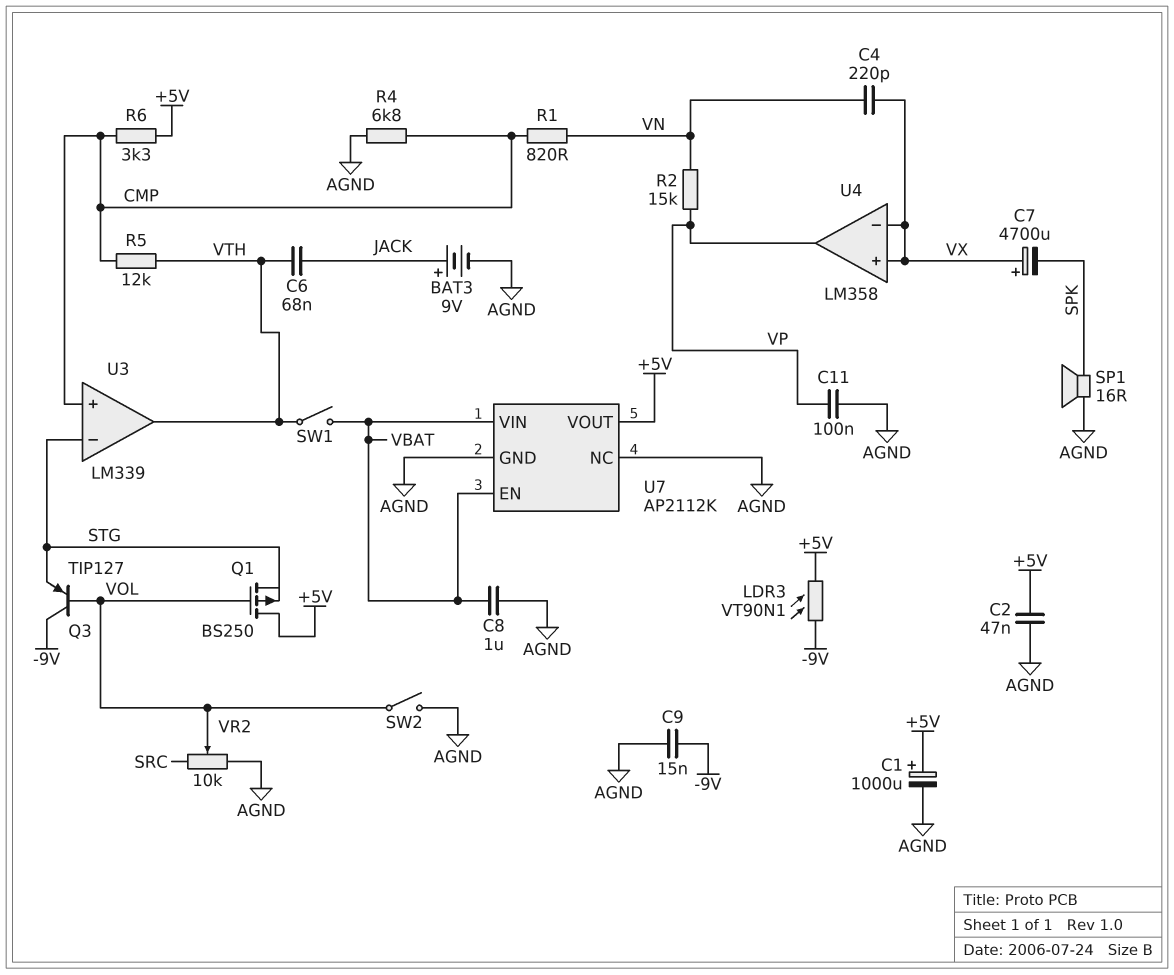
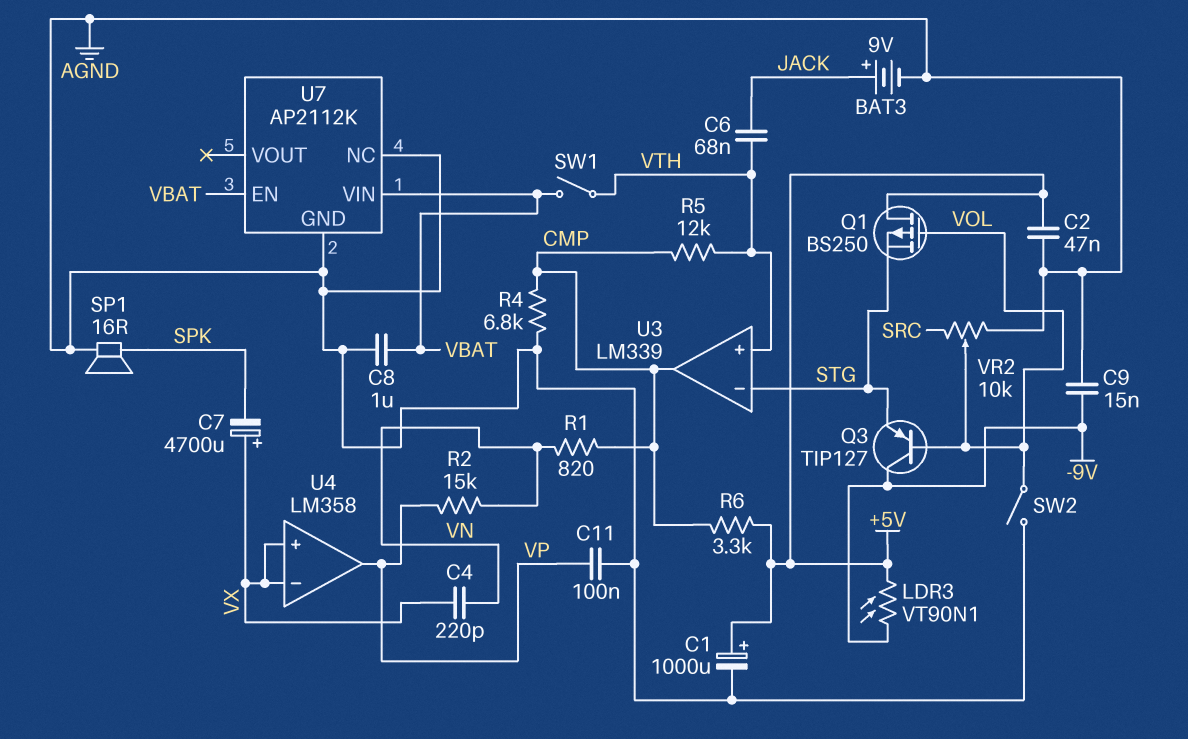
U3 pin in+: CMP -> VTH
U3 pin out: VTH -> CMP
U7 pin VOUT: +5V -> none

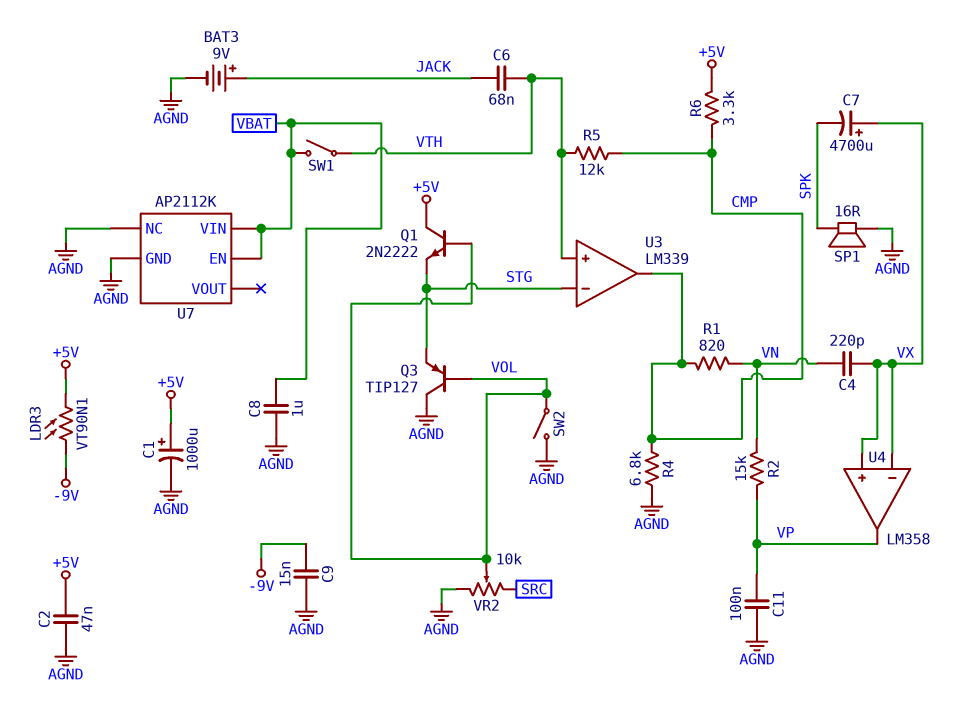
Q1: PMOS BS250 (G VOL, D +5V, S STG) -> NPN 2N2222 (B VOL, C +5V, E STG)
Q3: PNP TIP127 (B VOL, C -9V, E STG) -> PNP TIP127 (B VOL, C AGND, E STG)

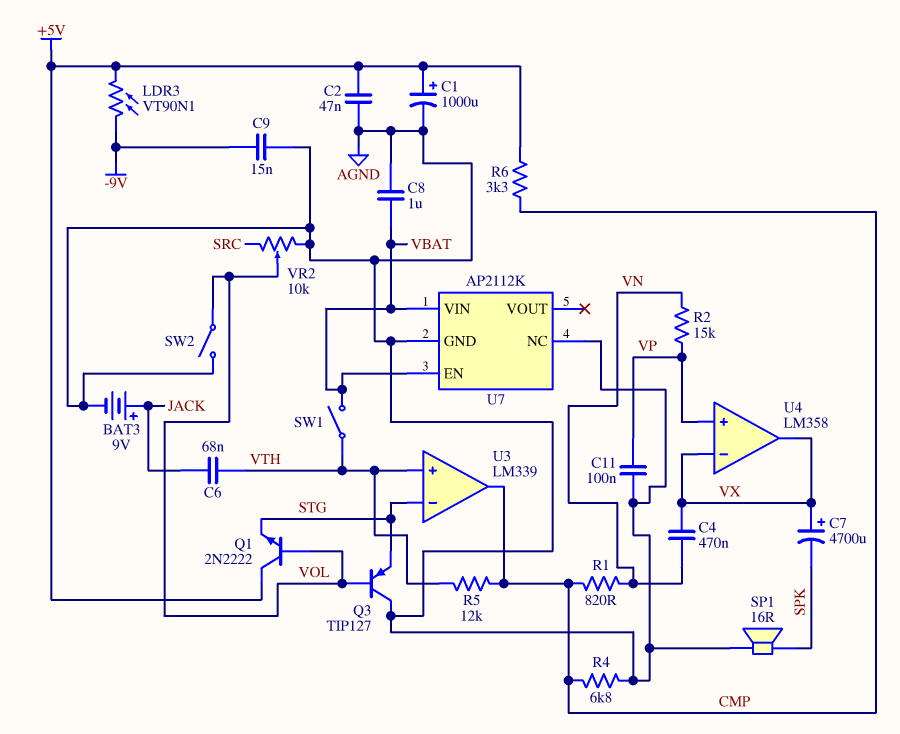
C4: 220pF (VN, VX) -> 470nF (VN, VX)
U4 pin in+: VX -> VP
U4 pin out: VP -> VX

